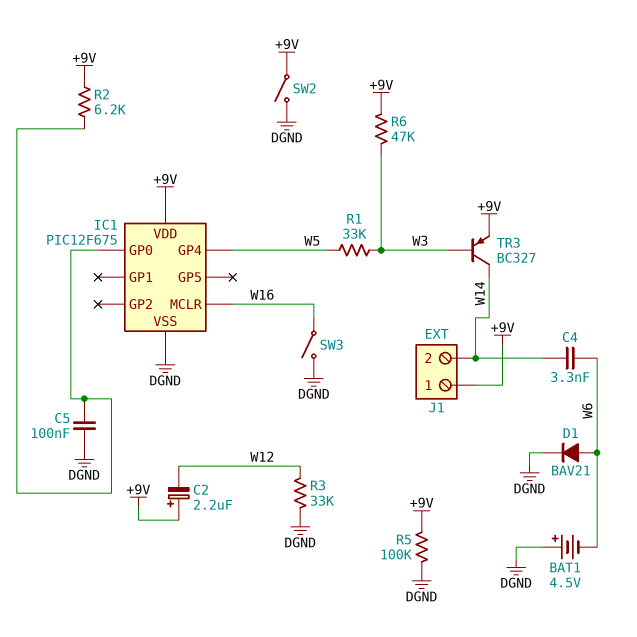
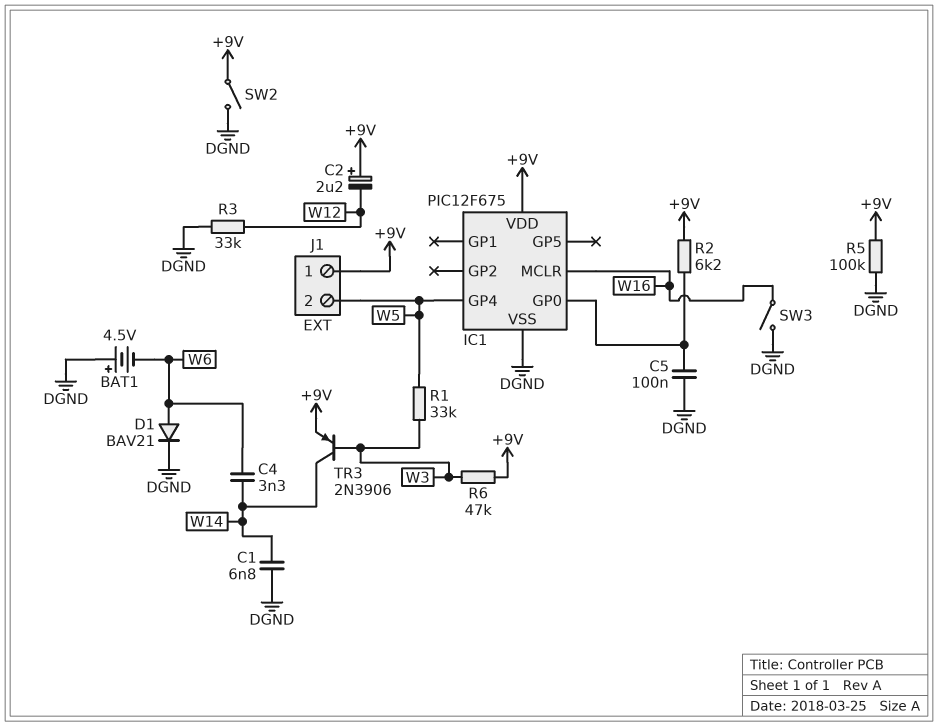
C1: none -> 6.8nF (DGND, W14)
J1 pin 2: W14 -> W5
TR3: PNP BC327 (B W3, C W14, E +9V) -> PNP 2N3906 (B W3, C W14, E +9V)

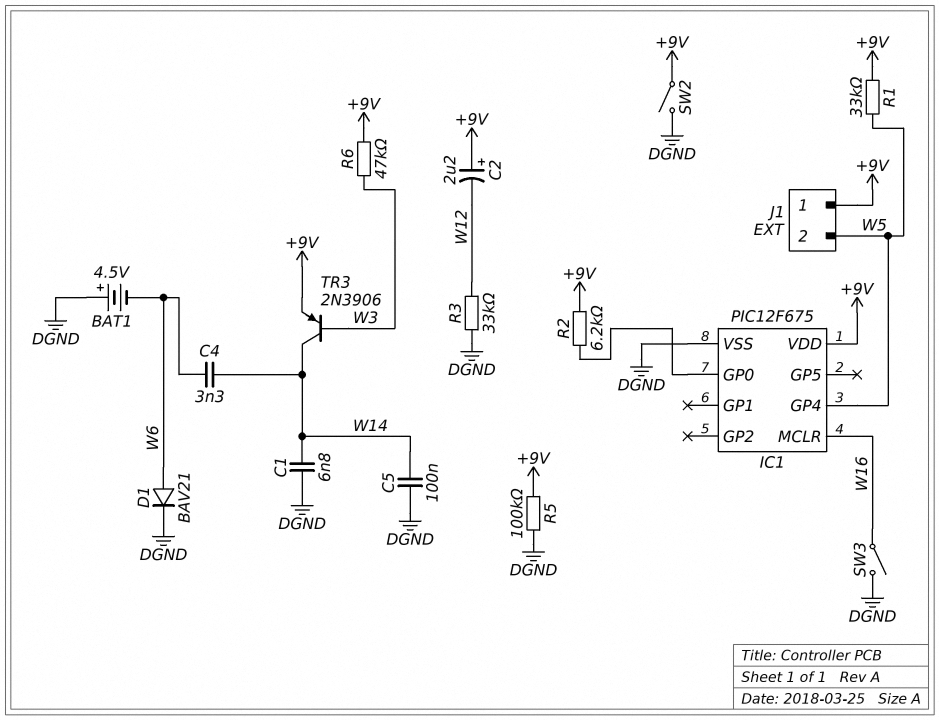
C5: 100nF (DGND, IC1/GP0) -> 100nF (DGND, W14)
R1: 33k (W3, W5) -> 33k (+9V, W5)

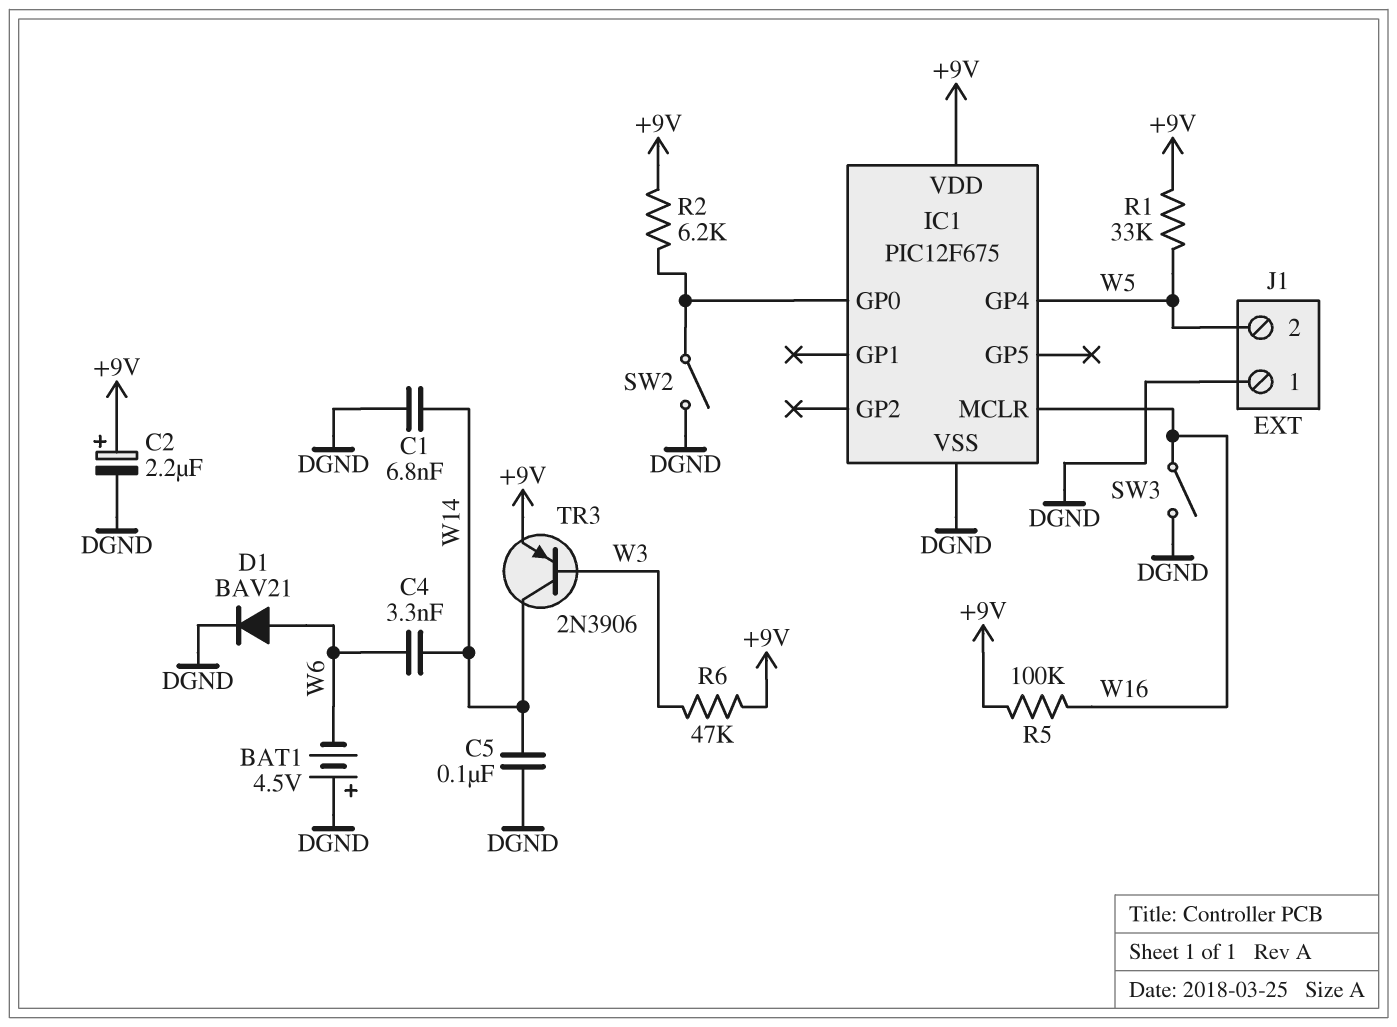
C2: 2.2uF (plus +9V, minus W12) -> 2.2uF (plus +9V, minus DGND)
J1 pin 1: +9V -> DGND
R3: 33k (DGND, W12) -> none
R5: 100k (+9V, DGND) -> 100k (+9V, W16)
SW2: switch (+9V, DGND) -> switch (DGND, IC1/GP0)

